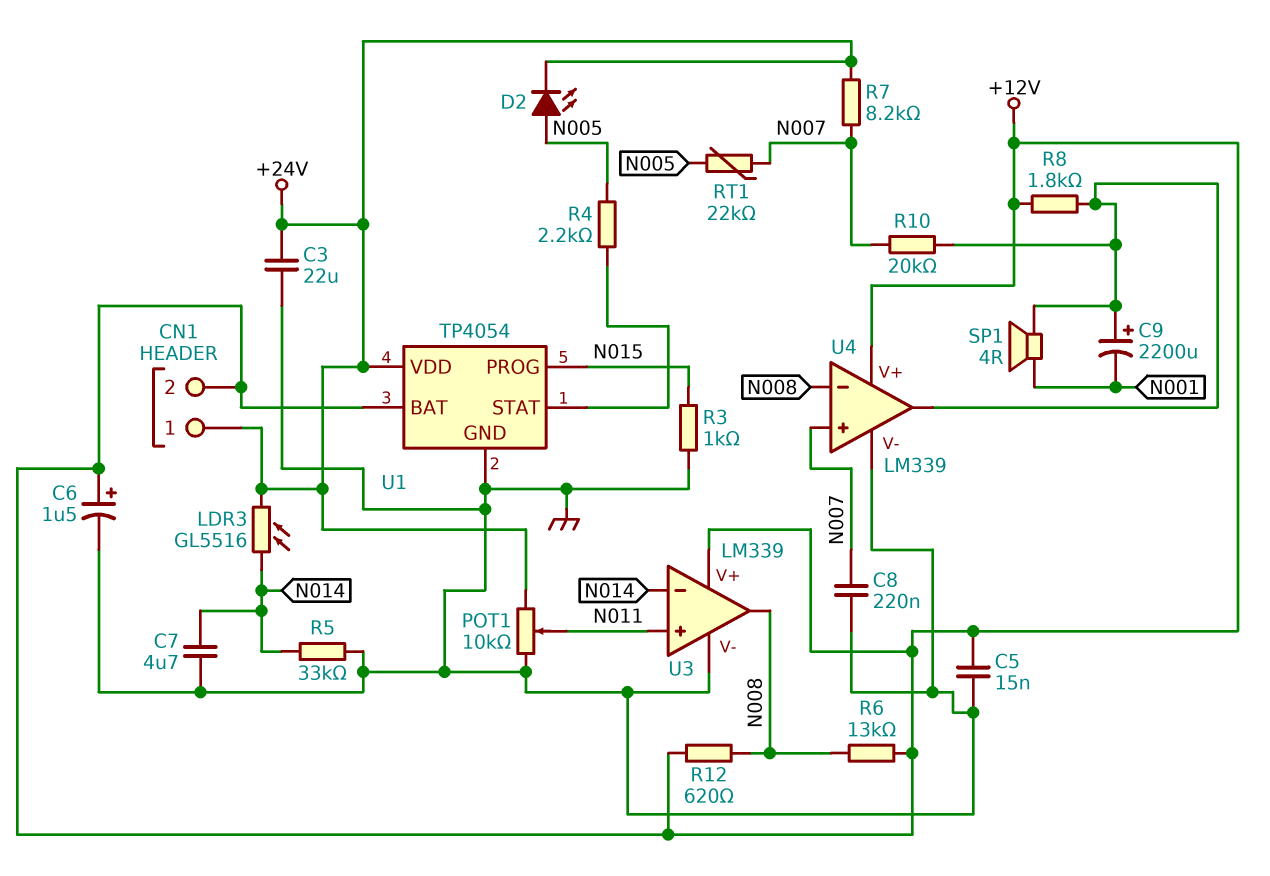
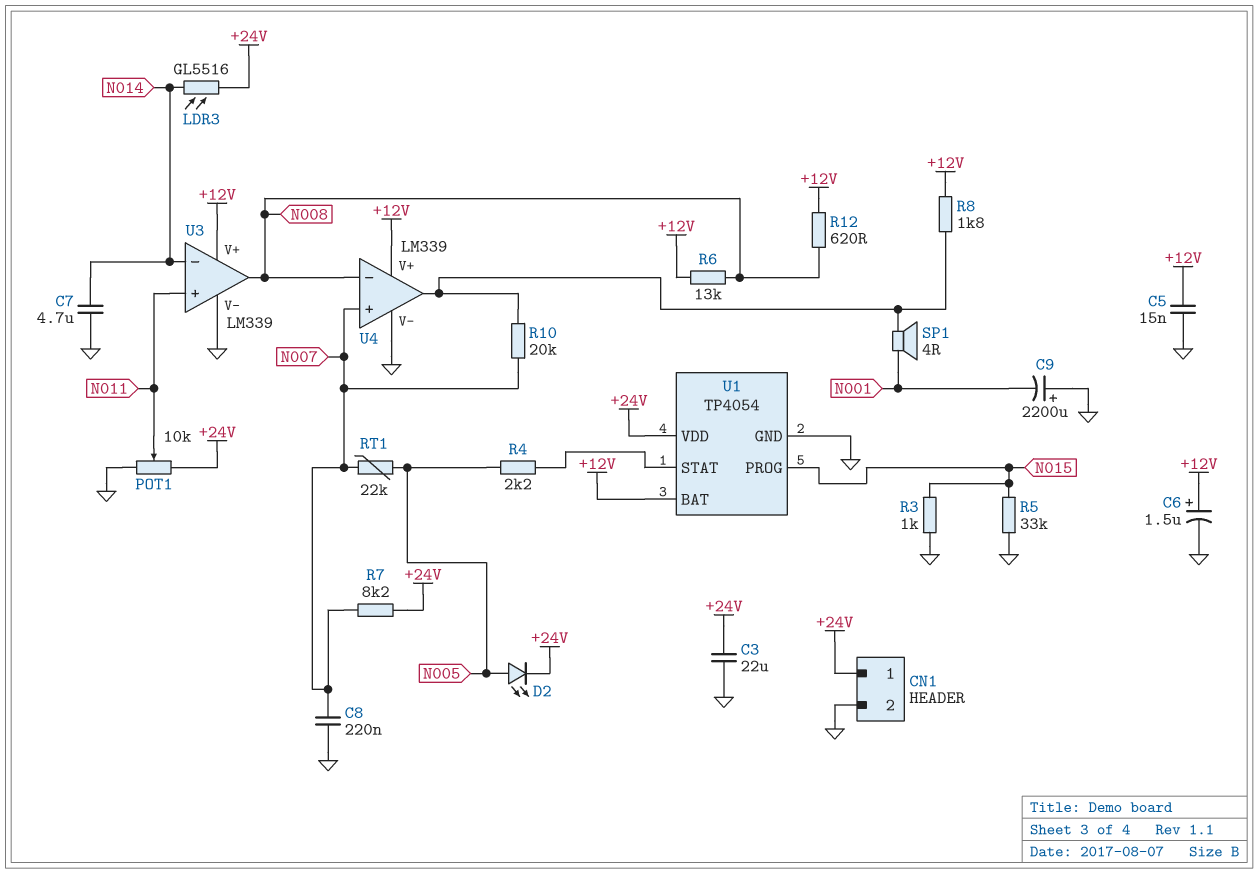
C9: 2200uF (plus U4/out, minus N001) -> 2200uF (plus GND, minus N001)
CN1 pin 2: +12V -> GND
R5: 33k (GND, N014) -> 33k (GND, N015)

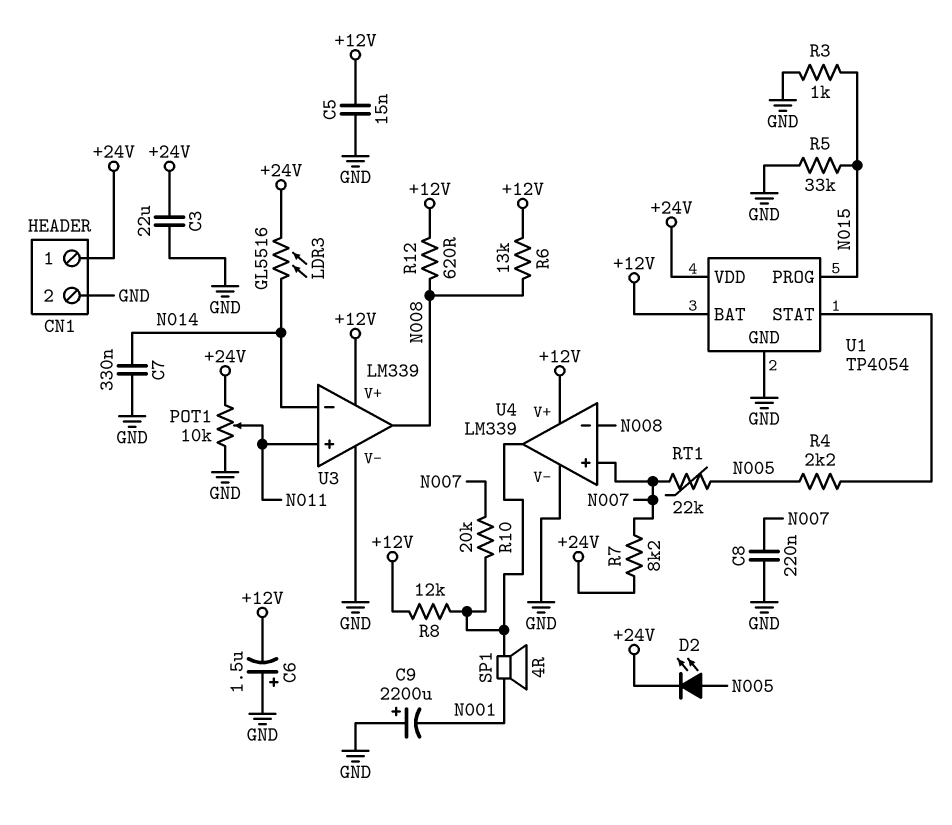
C6: 1.5uF (plus +12V, minus GND) -> 1.5uF (plus GND, minus +12V)
C7: 4.7uF (GND, N014) -> 330nF (GND, N014)
R8: 1.8k (+12V, U4/out) -> 12k (+12V, U4/out)

